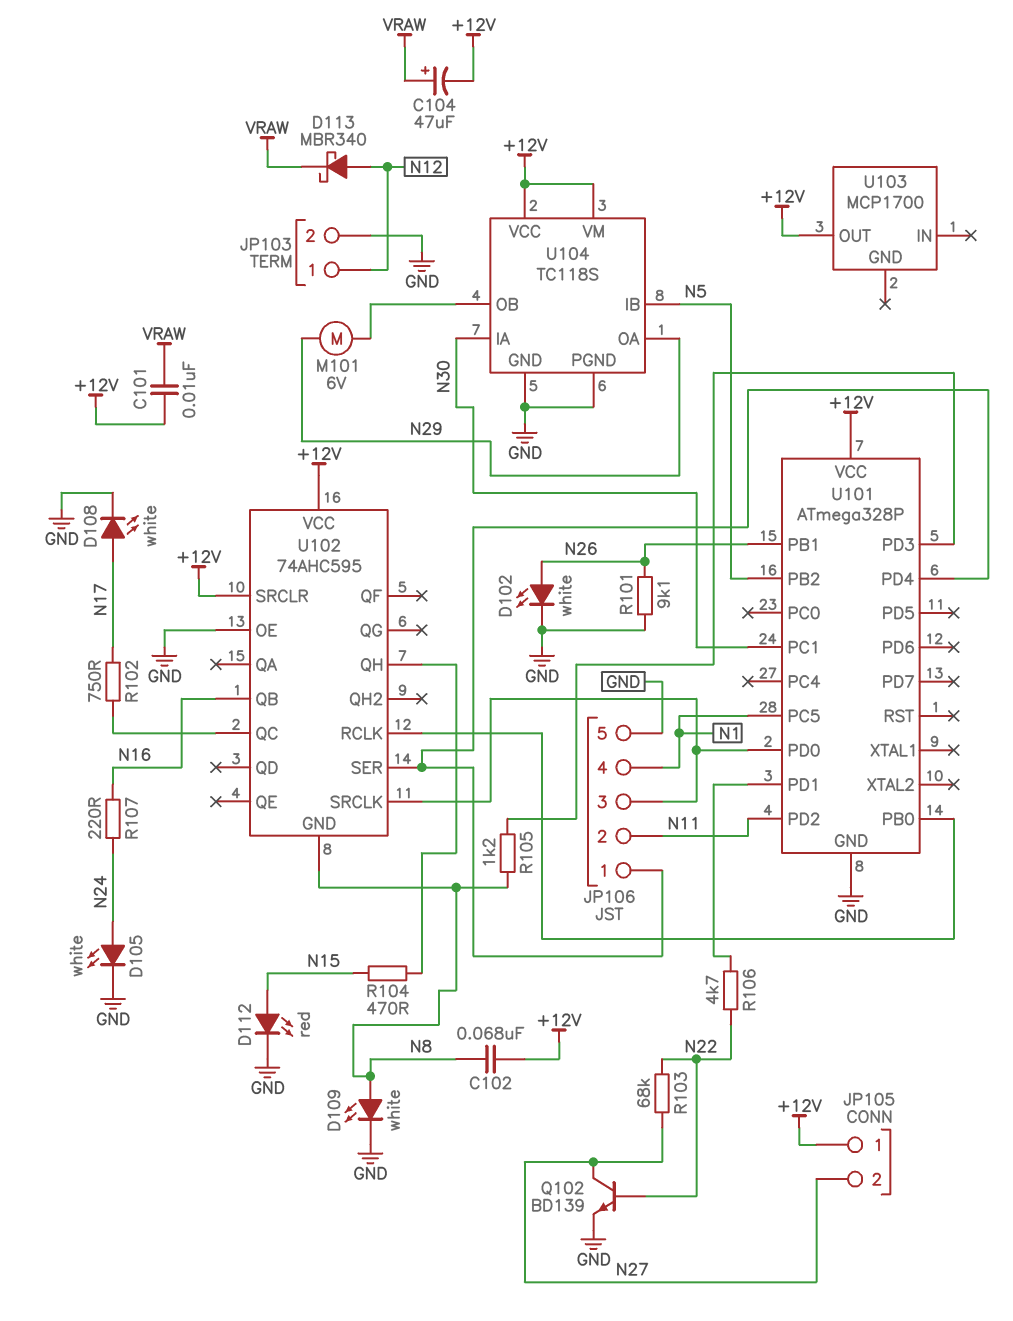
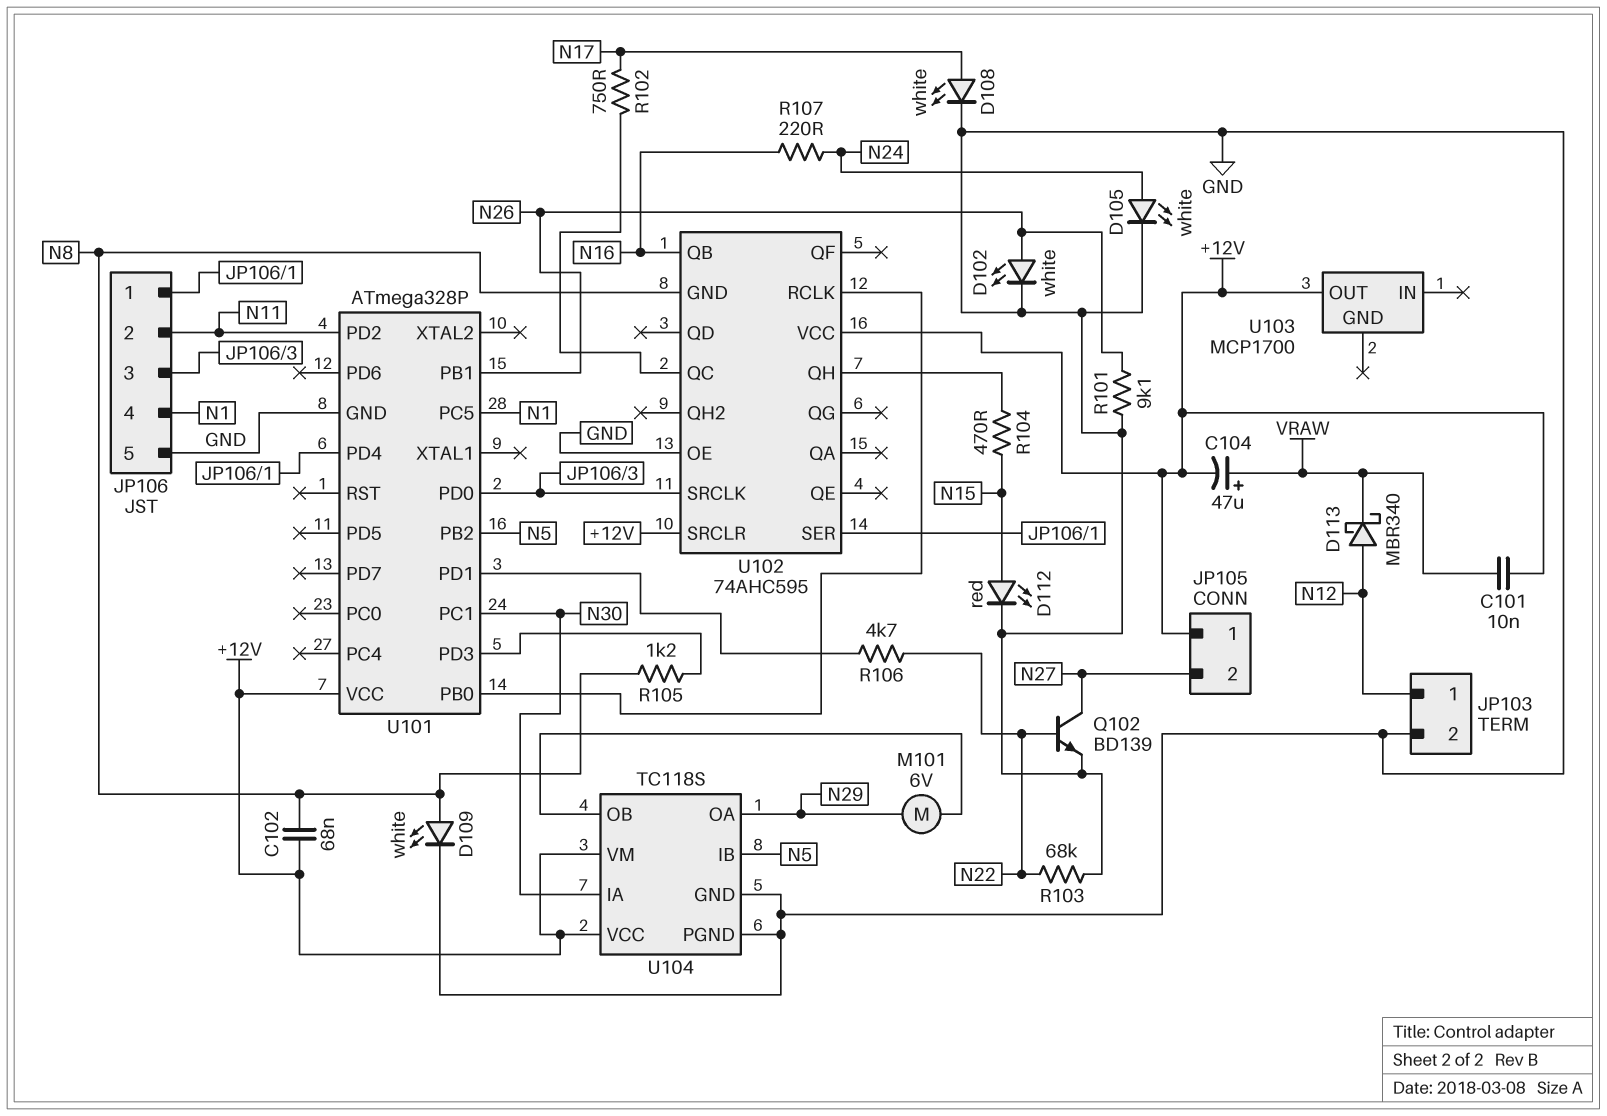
R103: 68k (N22, N27) -> 68k (GND, N22)

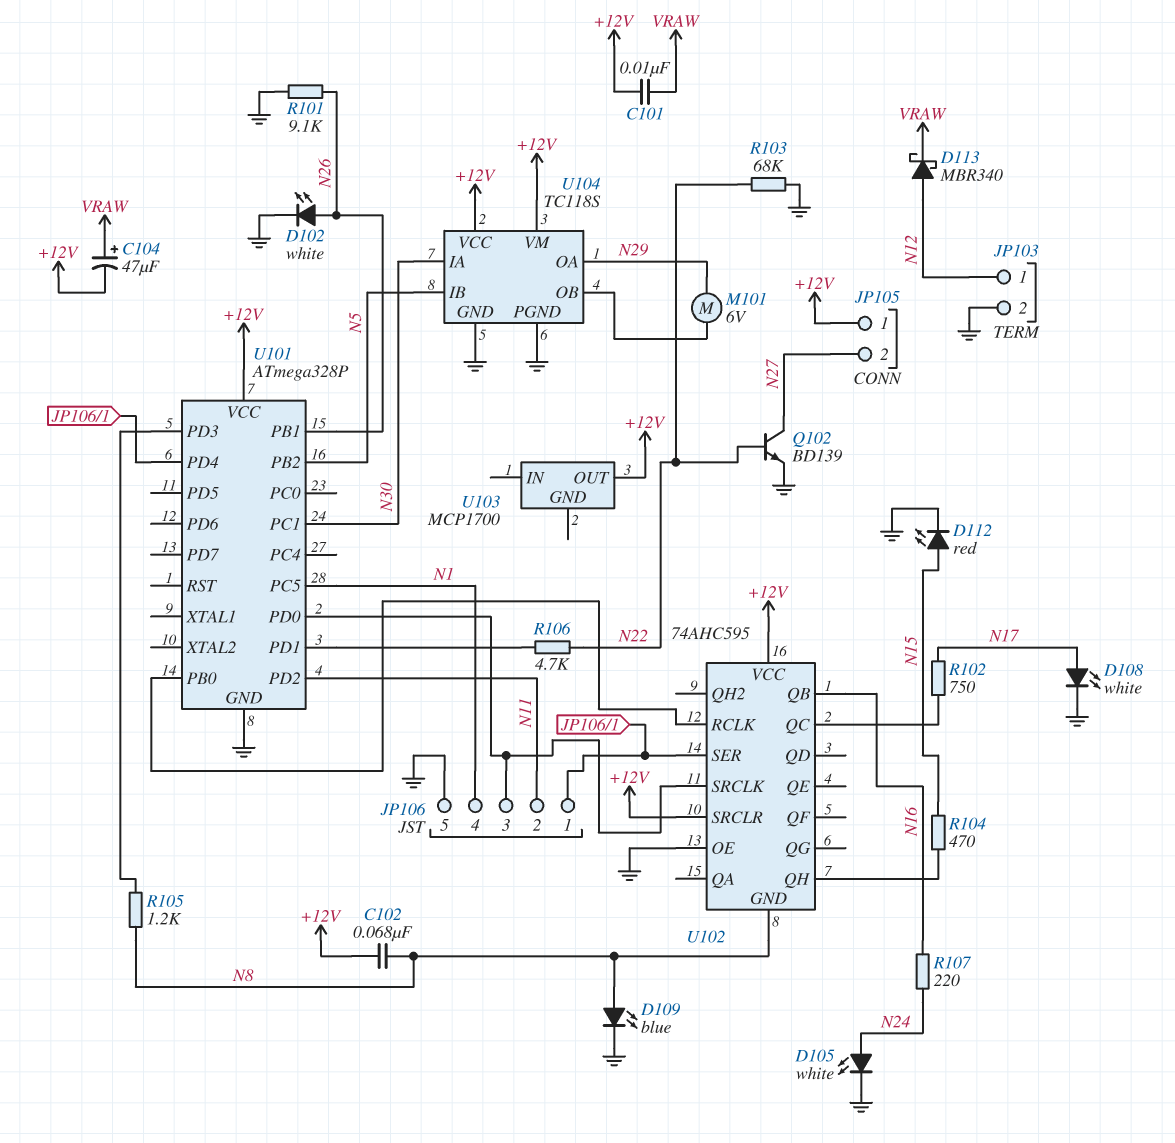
D109: LED white (A N8, K GND) -> LED blue (A N8, K GND)

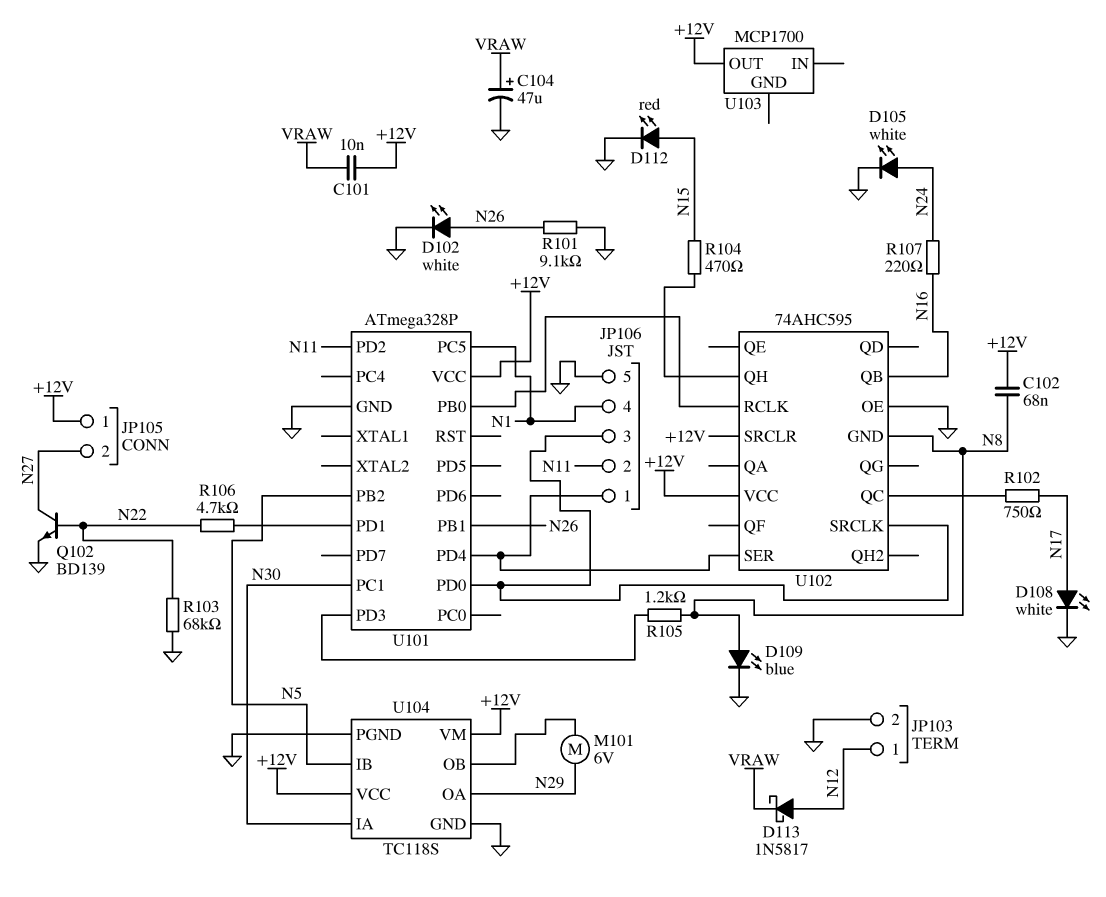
C104: 47uF (plus VRAW, minus +12V) -> 47uF (plus VRAW, minus GND)
D113: schottky MBR340 (A N12, K VRAW) -> schottky 1N5817 (A N12, K VRAW)

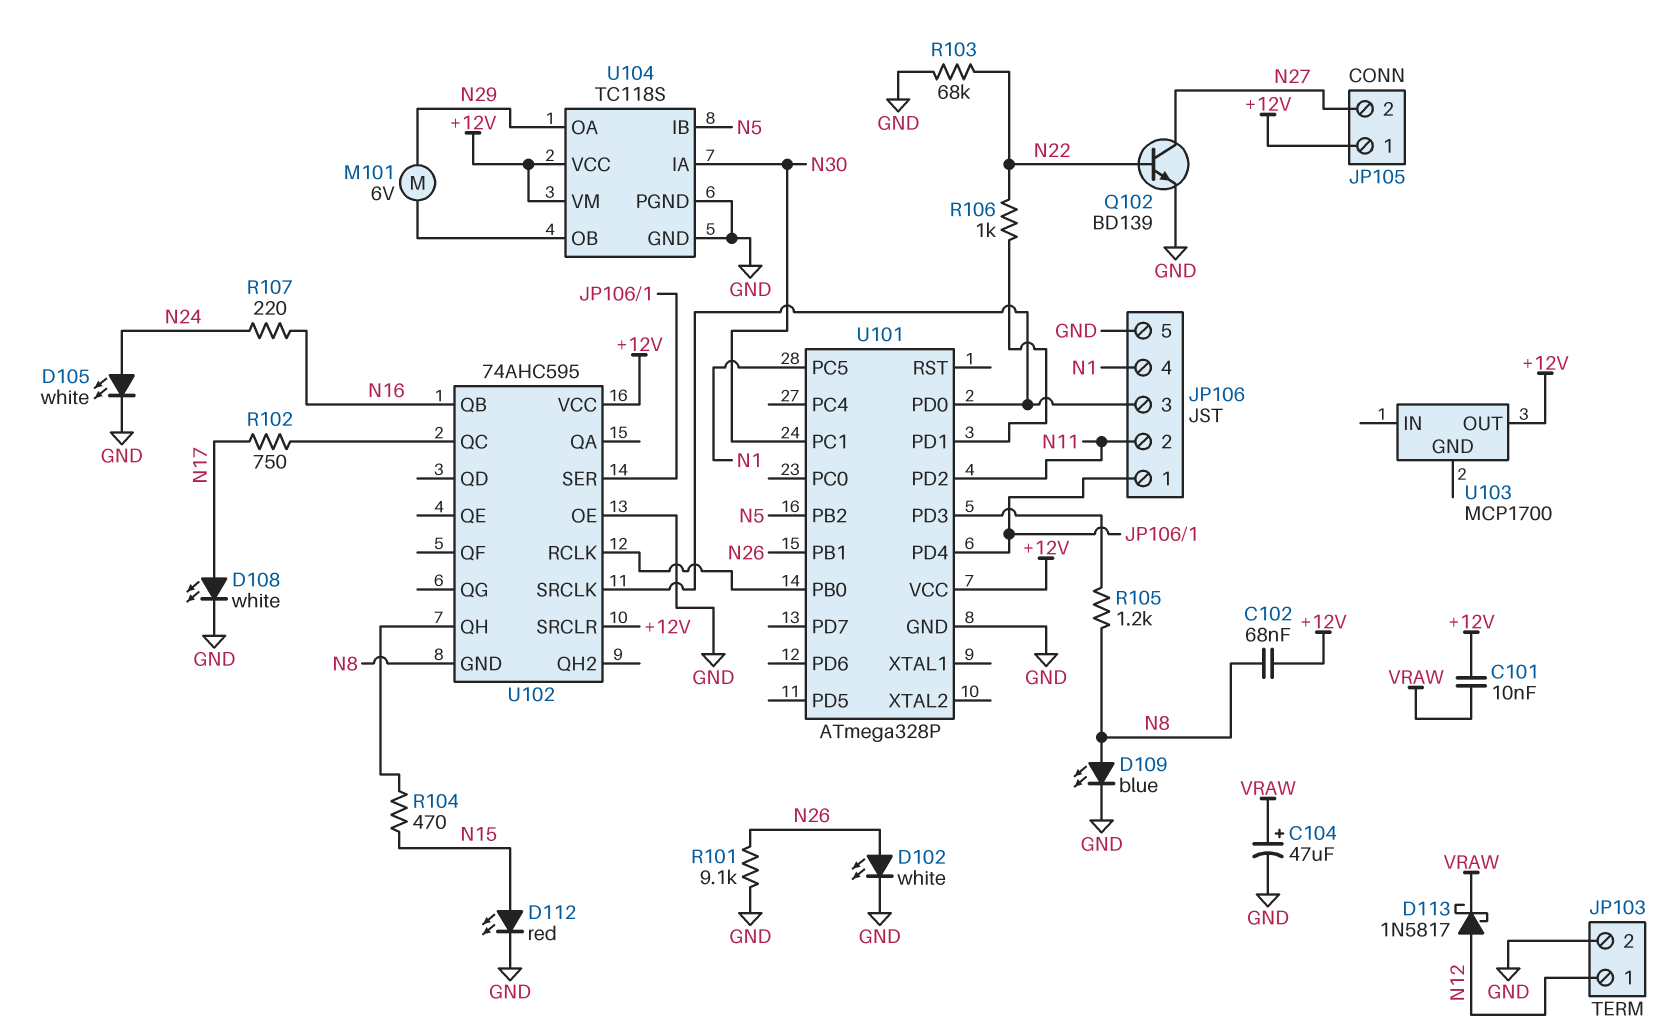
R106: 4.7k (N22, U101/PD1) -> 1k (N22, U101/PD1)

